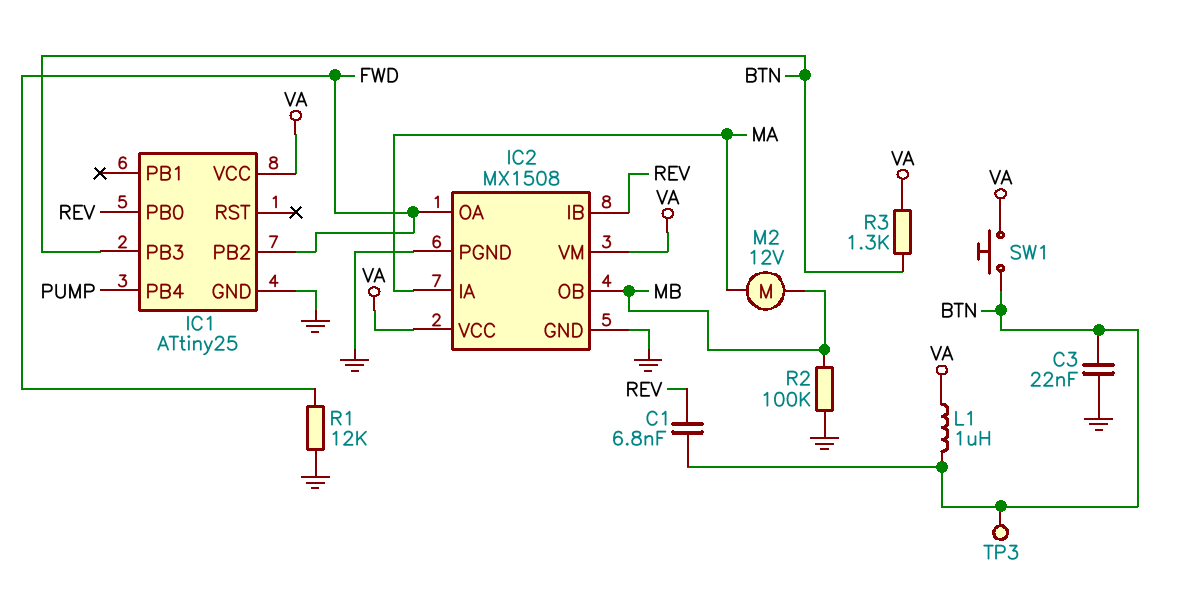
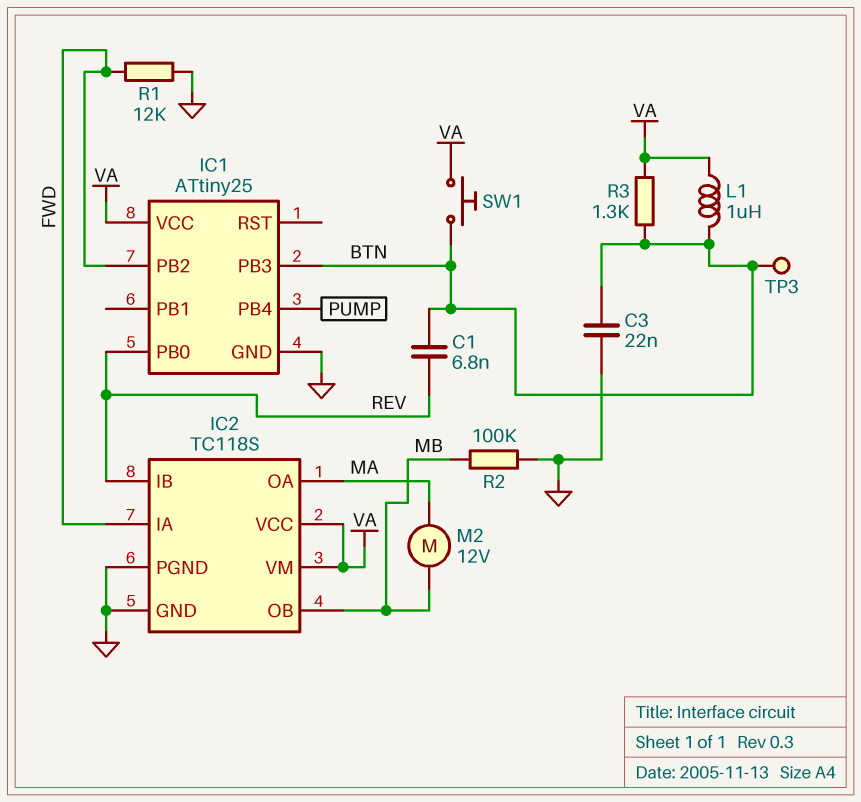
IC2: MX1508 -> TC118S
IC2 pin IA: MA -> FWD
IC2 pin OA: FWD -> MA

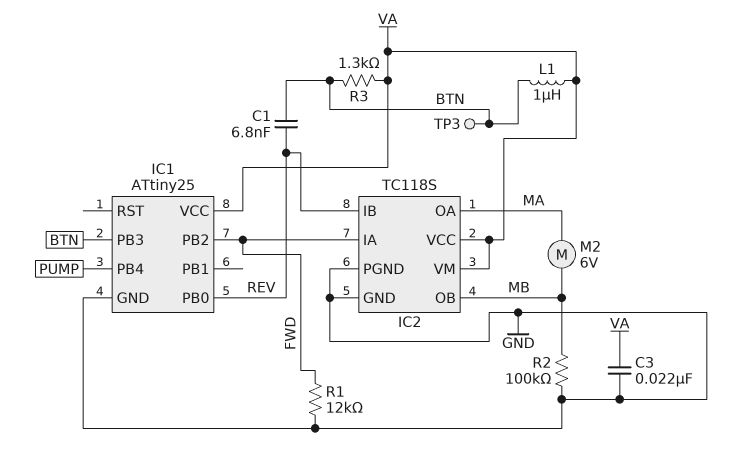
C3: 22nF (BTN, GND) -> 22nF (GND, VA)
M2: motor 12V (MA, MB) -> motor 6V (MA, MB)
SW1: button (BTN, VA) -> none

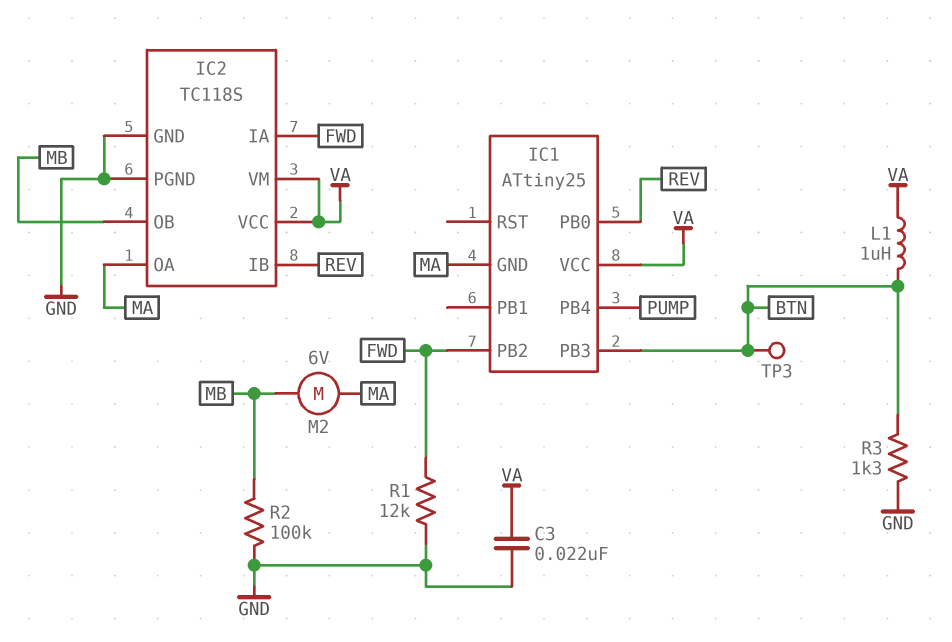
C1: 6.8nF (BTN, REV) -> none
IC1 pin GND: GND -> MA
R3: 1.3k (BTN, VA) -> 1.3k (BTN, GND)

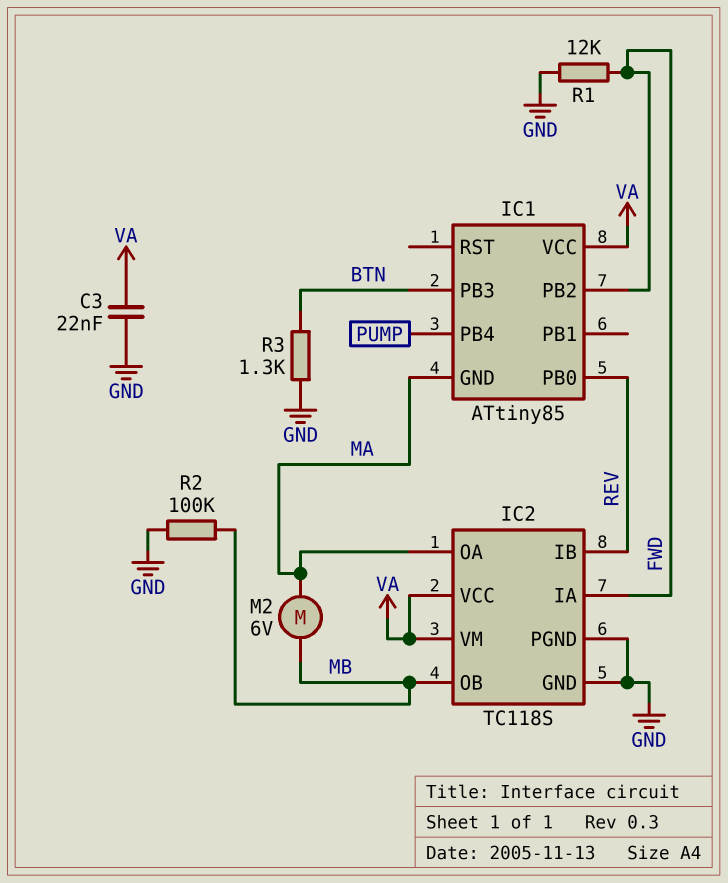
IC1: ATtiny25 -> ATtiny85
L1: 1uH (BTN, VA) -> none
TP3: test point (BTN) -> none

